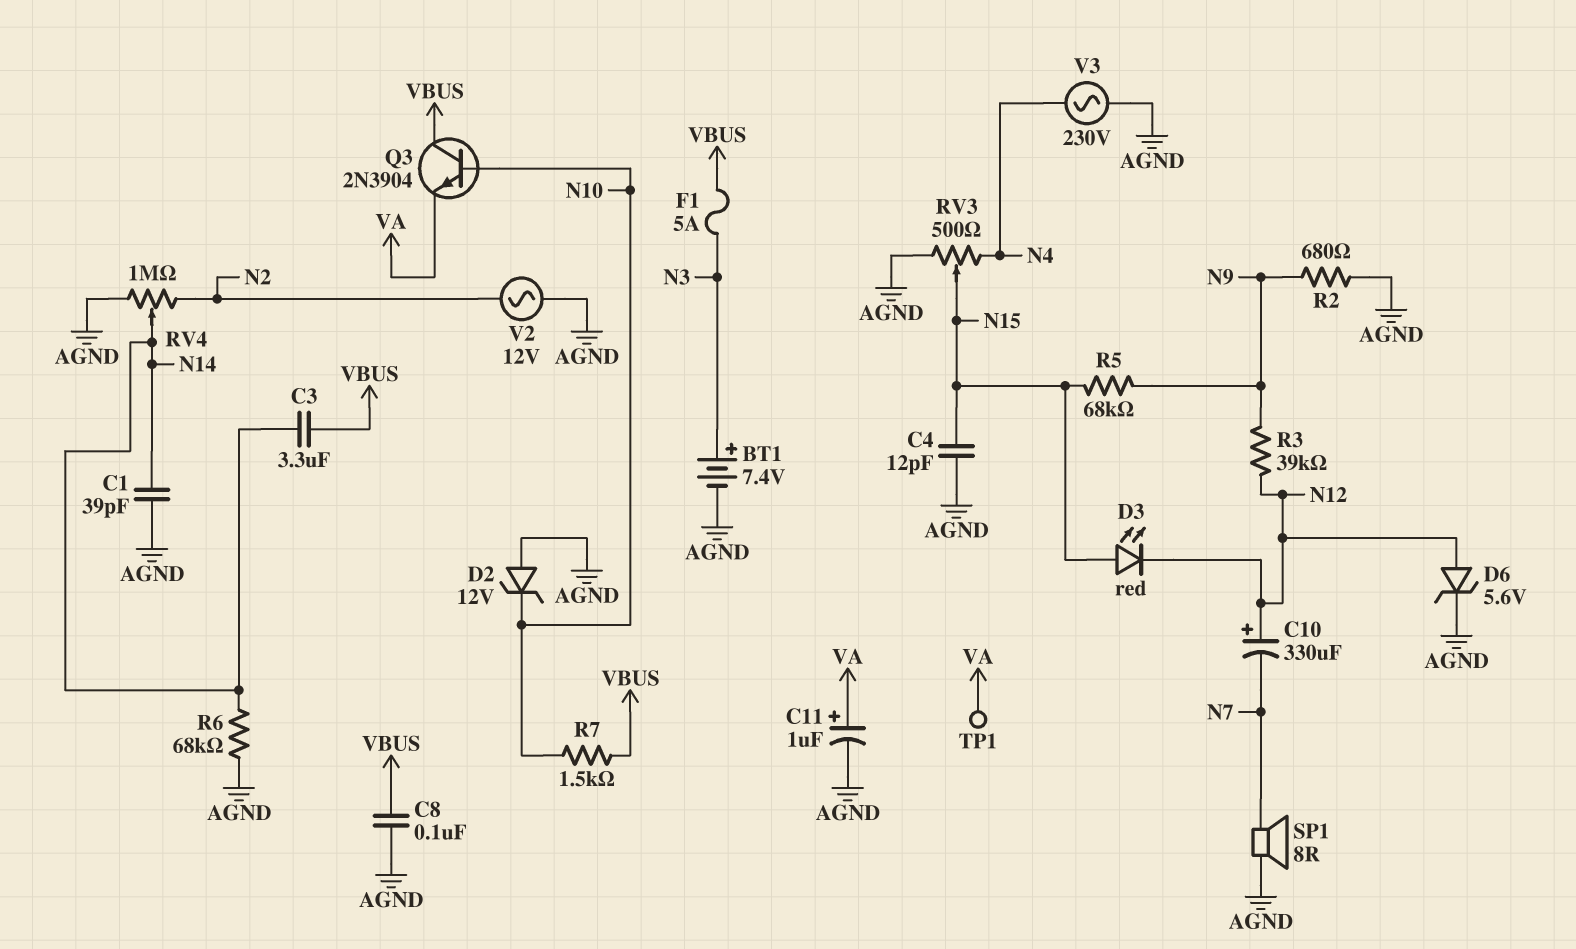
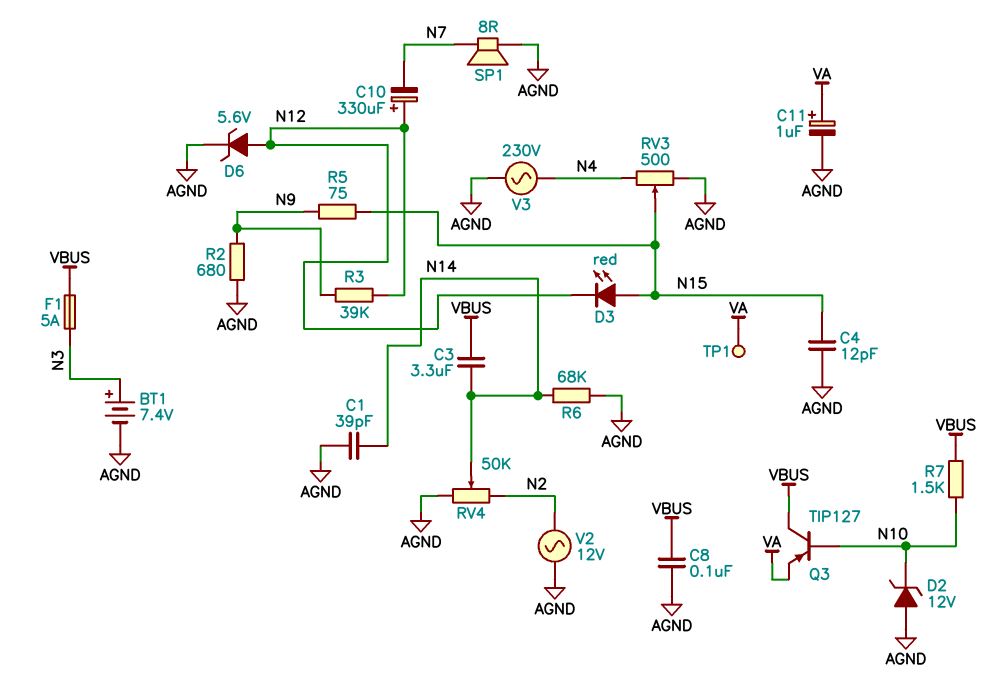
Q3: NPN 2N3904 (B N10, C VBUS, E VA) -> PNP TIP127 (B N10, C VBUS, E VA)
R5: 68k (N9, N15) -> 75 (N9, N15)
RV4: 1M (AGND, N2, wiper N14) -> 50k (AGND, N2, wiper N14)

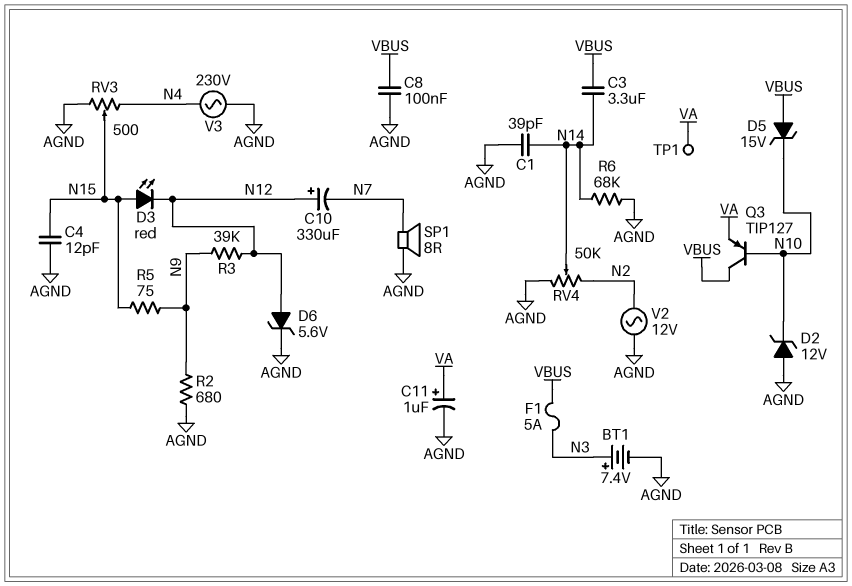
D5: none -> zener 15V (A VBUS, K N10)
R7: 1.5k (N10, VBUS) -> none

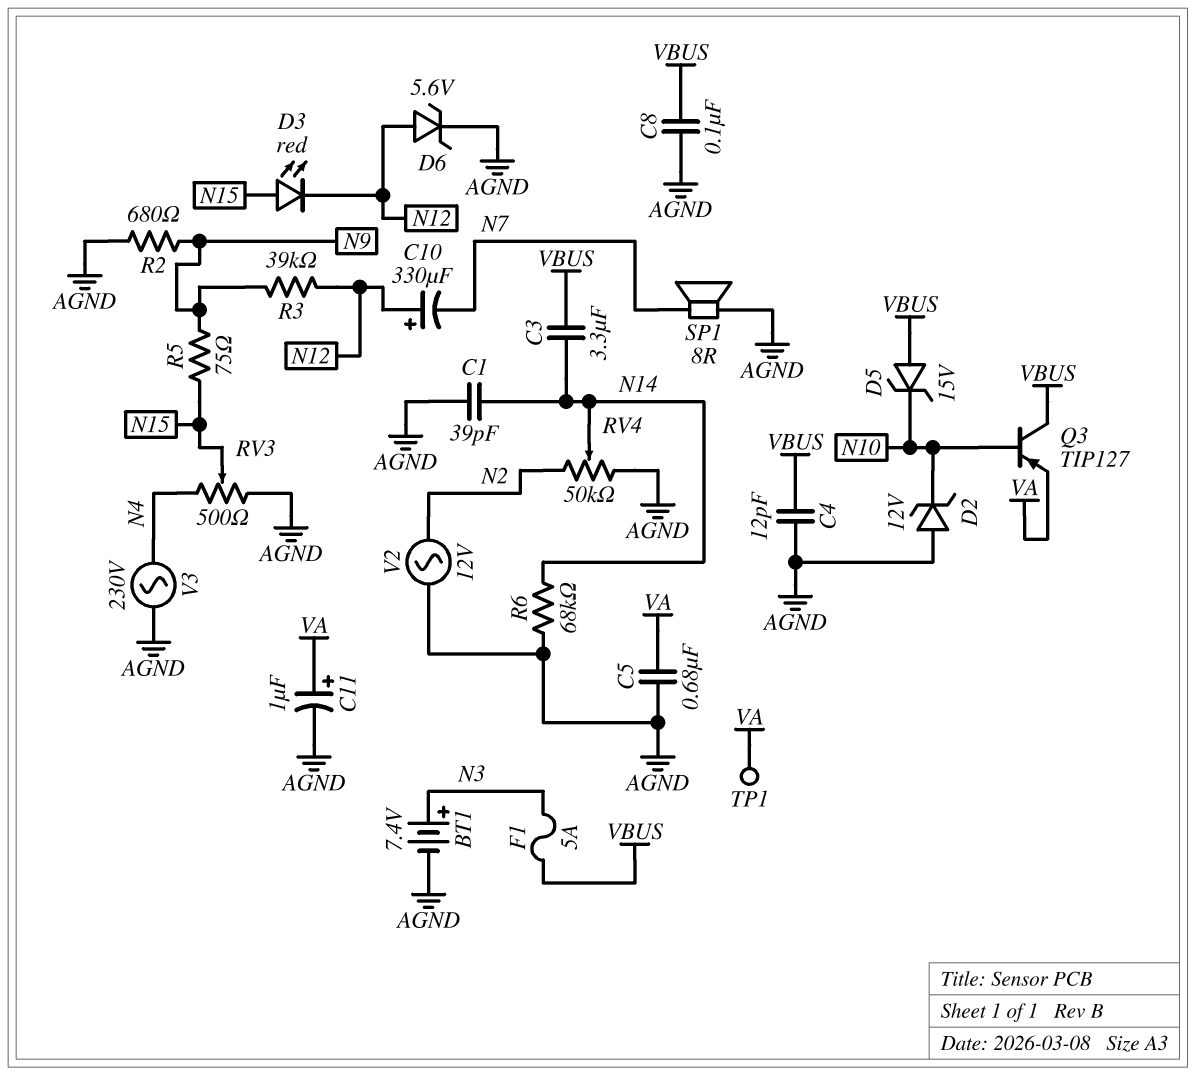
C4: 12pF (AGND, N15) -> 12pF (AGND, VBUS)
C5: none -> 680nF (AGND, VA)

